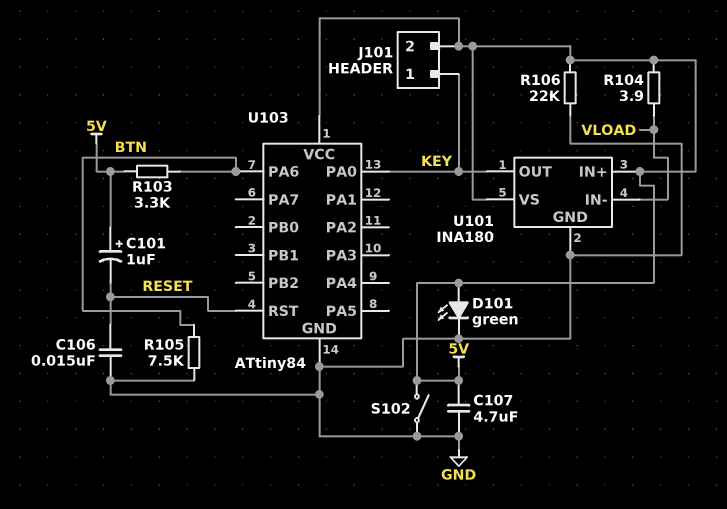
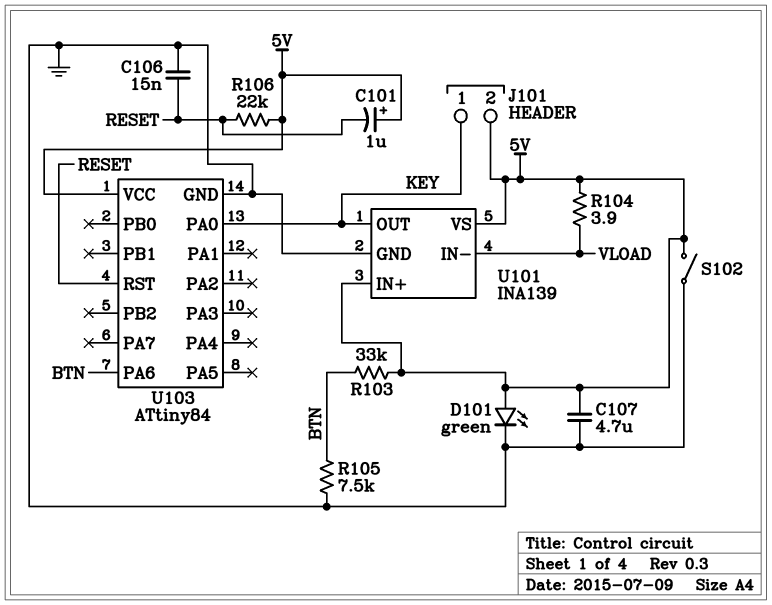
R103: 3.3k (5V, BTN) -> 33k (5V, BTN)
R106: 22k (5V, GND) -> 22k (5V, RESET)
U101: INA180 -> INA139

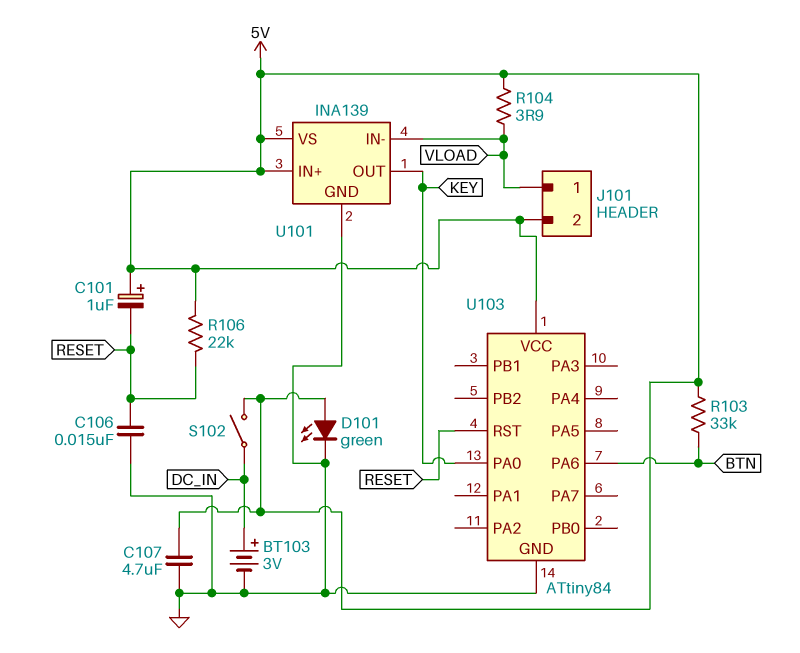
BT103: none -> 3V (plus DC_IN, minus GND)
J101 pin 1: KEY -> VLOAD
R105: 7.5k (BTN, GND) -> none
S102: switch (5V, GND) -> switch (5V, DC_IN)

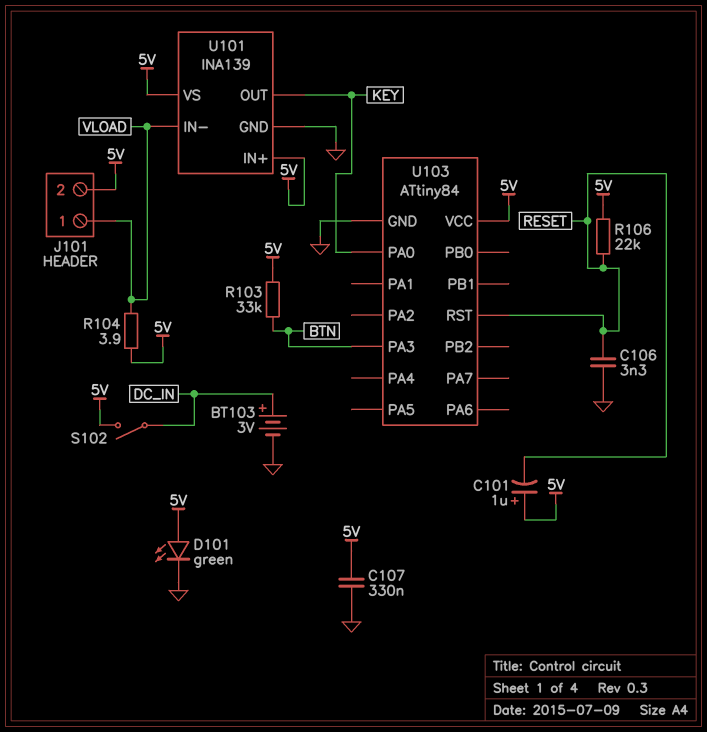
C106: 15nF (GND, RESET) -> 3.3nF (GND, RESET)
C107: 4.7uF (5V, GND) -> 330nF (5V, GND)
U103 pin PA3: none -> BTN
U103 pin PA6: BTN -> none

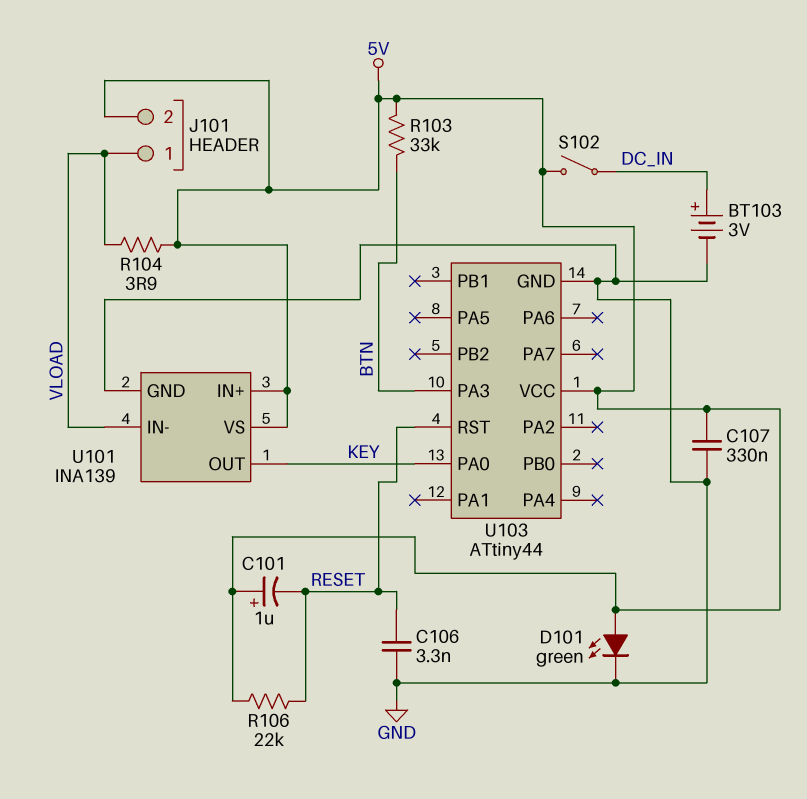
U103: ATtiny84 -> ATtiny44

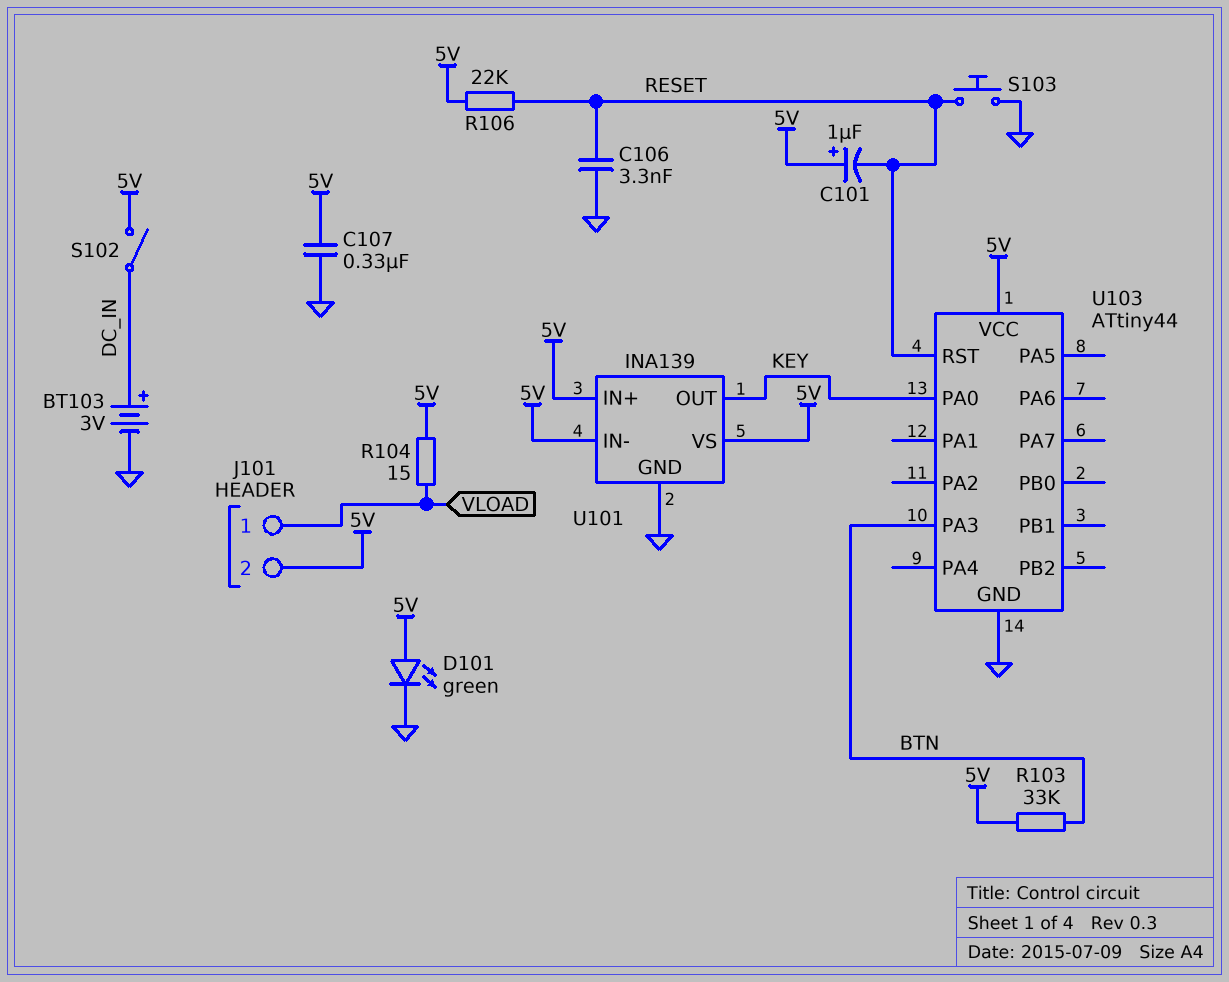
R104: 3.9 (5V, VLOAD) -> 15 (5V, VLOAD)
S103: none -> button (GND, RESET)
U101 pin IN-: VLOAD -> 5V

